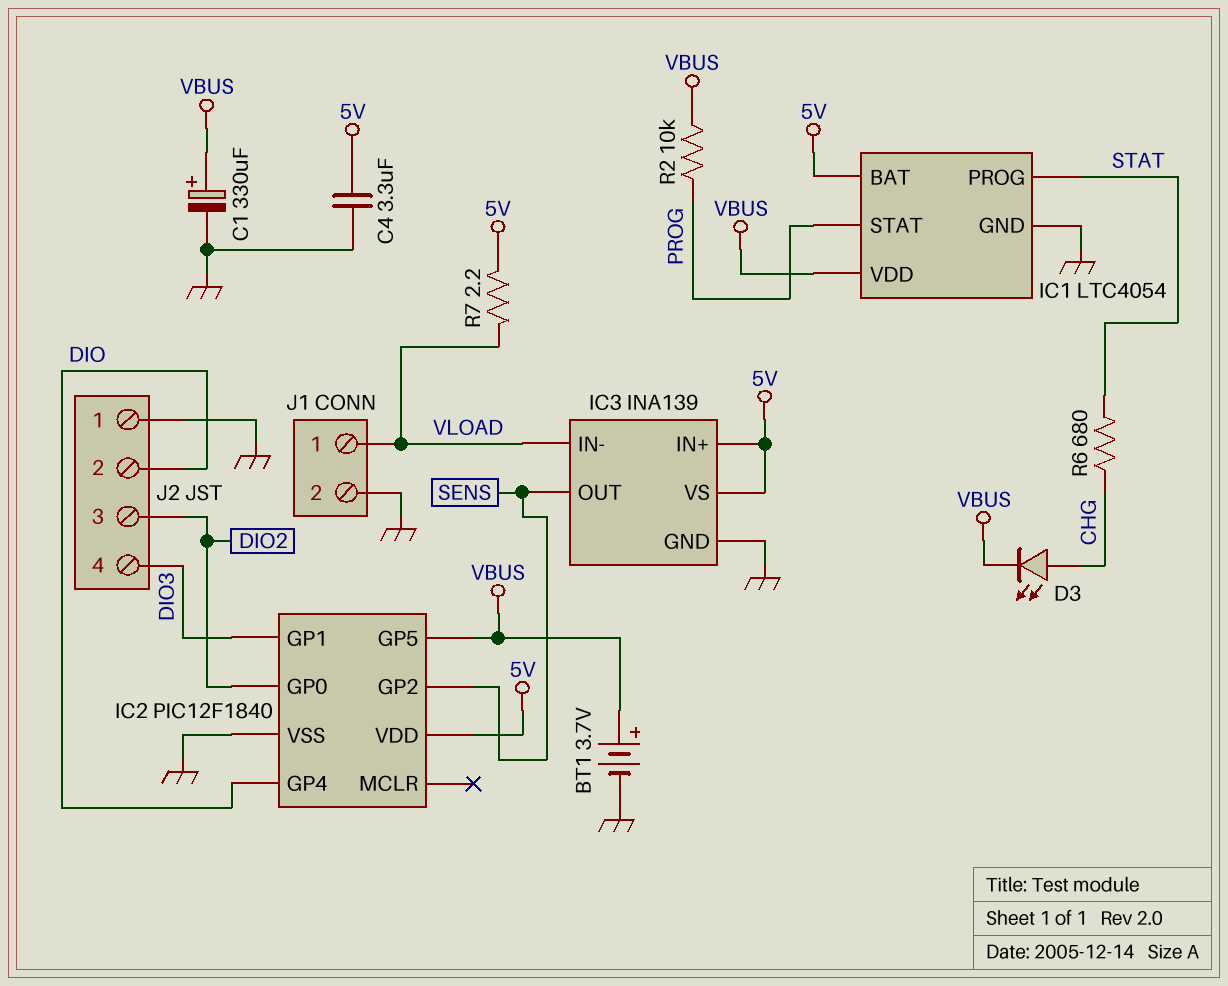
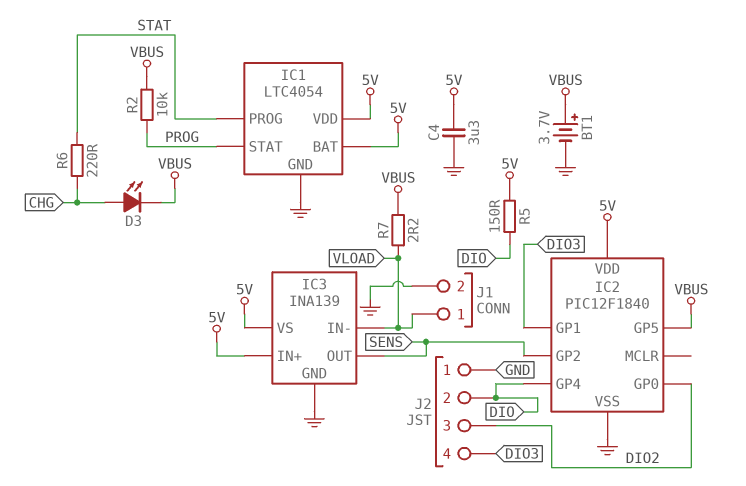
C1: 330uF (plus VBUS, minus GND) -> none
IC1 pin VDD: VBUS -> 5V
R5: none -> 150 (5V, DIO)
R6: 680 (CHG, STAT) -> 220 (CHG, STAT)
R7: 2.2 (5V, VLOAD) -> 2.2 (VBUS, VLOAD)

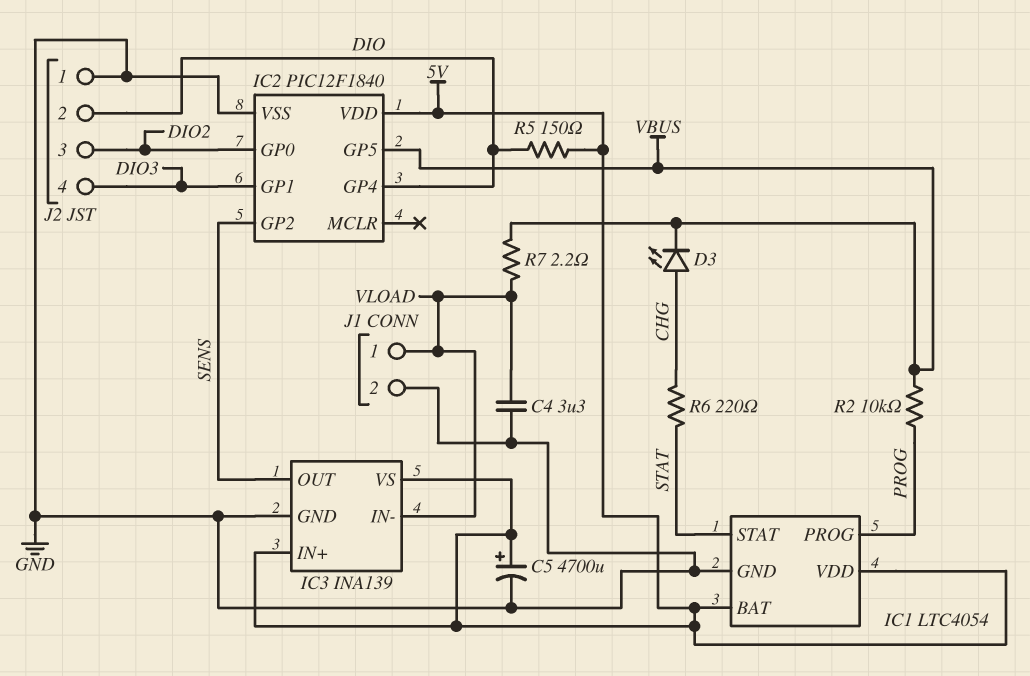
BT1: 3.7V (plus VBUS, minus GND) -> none
C4: 3.3uF (5V, GND) -> 3.3uF (GND, VLOAD)
C5: none -> 4700uF (plus 5V, minus GND)
IC1 pin PROG: STAT -> PROG
IC1 pin STAT: PROG -> STAT

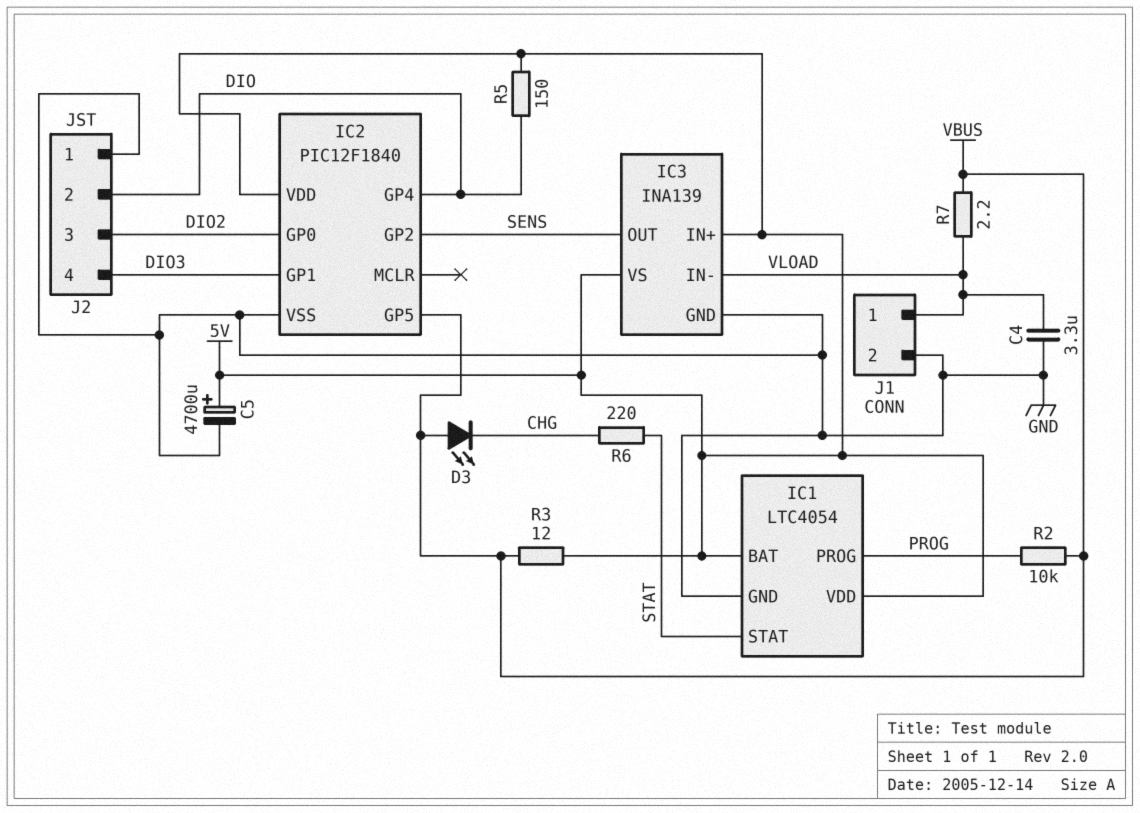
D3: LED (A CHG, K VBUS) -> LED (A VBUS, K CHG)
R3: none -> 12 (5V, VBUS)

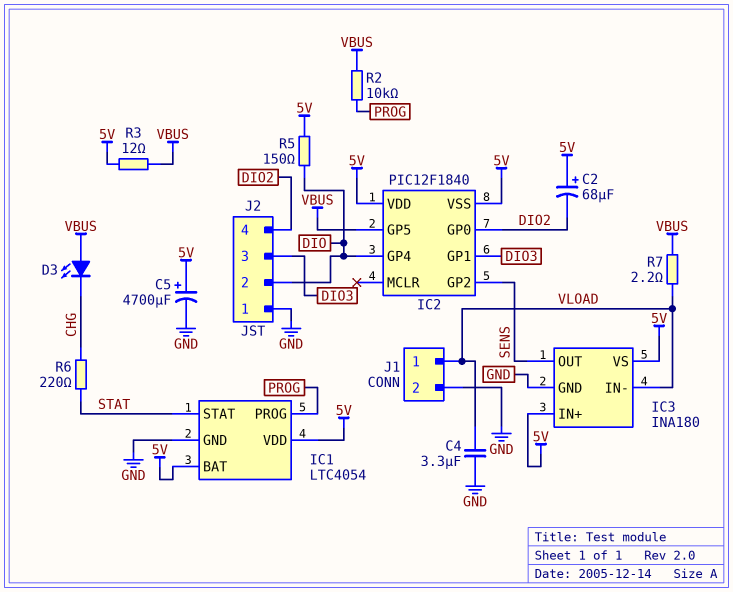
C2: none -> 68uF (plus 5V, minus DIO2)
IC2 pin VSS: GND -> 5V
IC3: INA139 -> INA180
J2 pin 3: DIO2 -> DIO3
J2 pin 4: DIO3 -> DIO2

